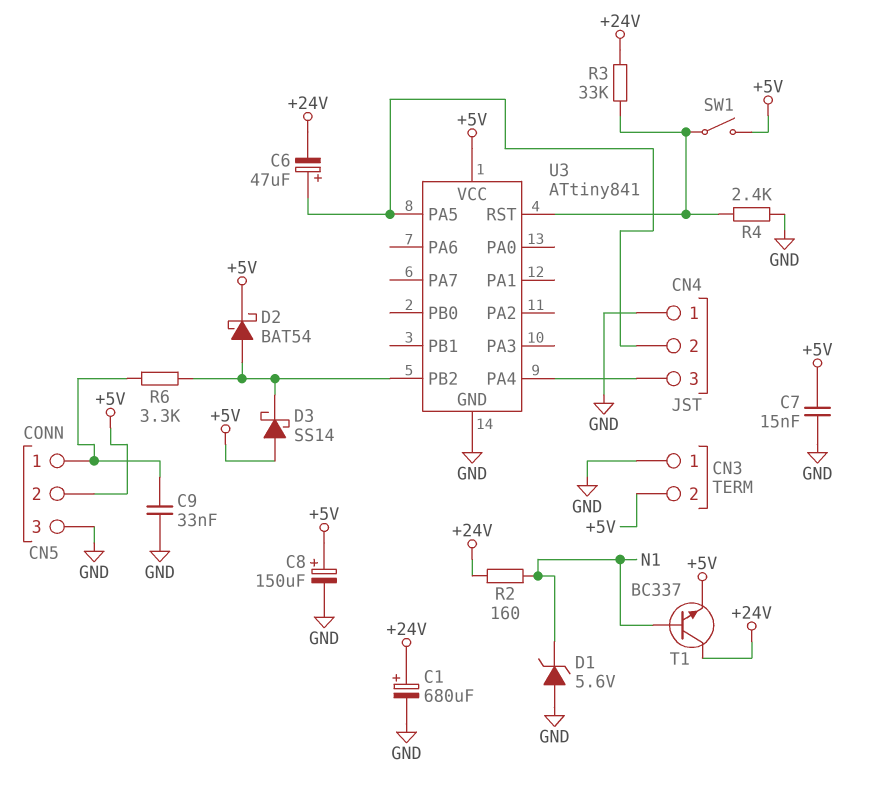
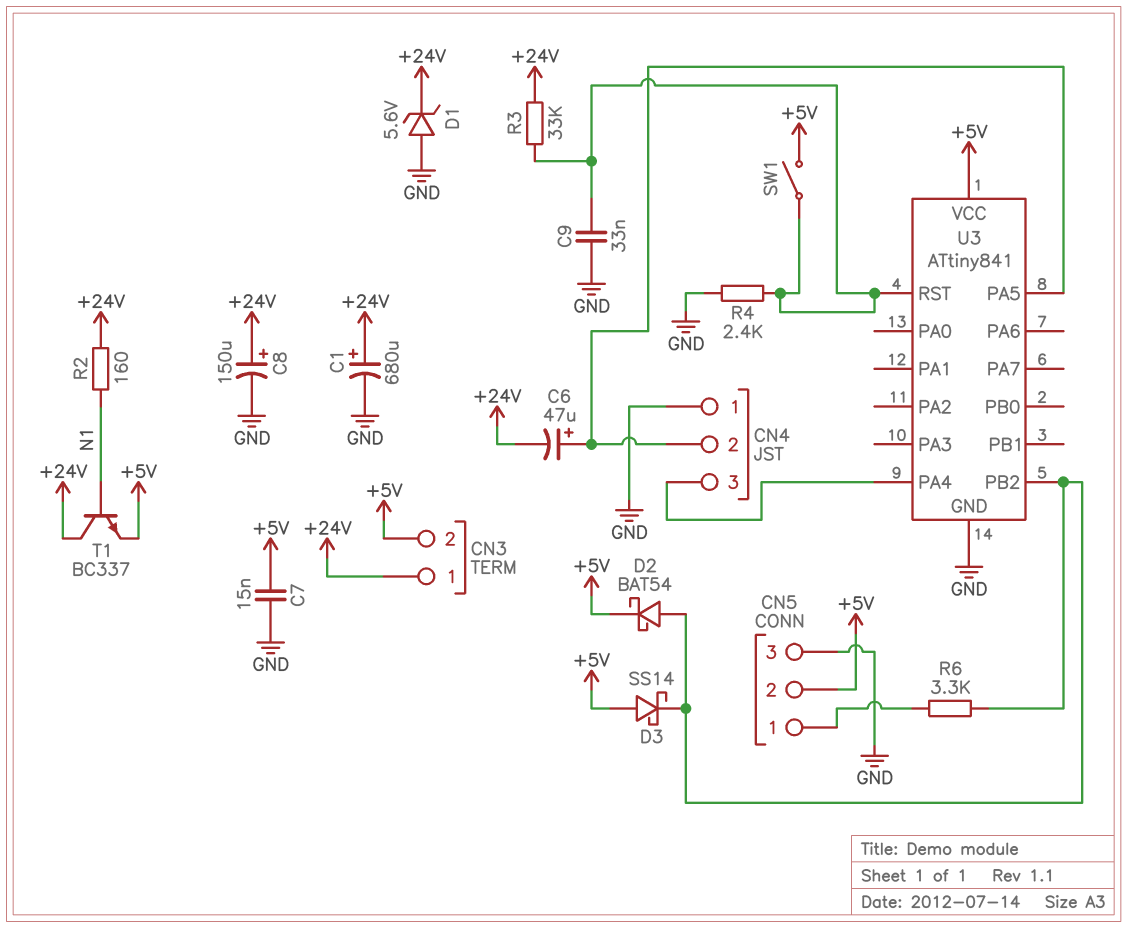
C8: 150uF (plus +5V, minus GND) -> 150uF (plus +24V, minus GND)
C9: 33nF (CN5/1, GND) -> 33nF (GND, U3/RST)
CN3 pin 1: GND -> +24V
D1: zener 5.6V (A GND, K N1) -> zener 5.6V (A GND, K +24V)

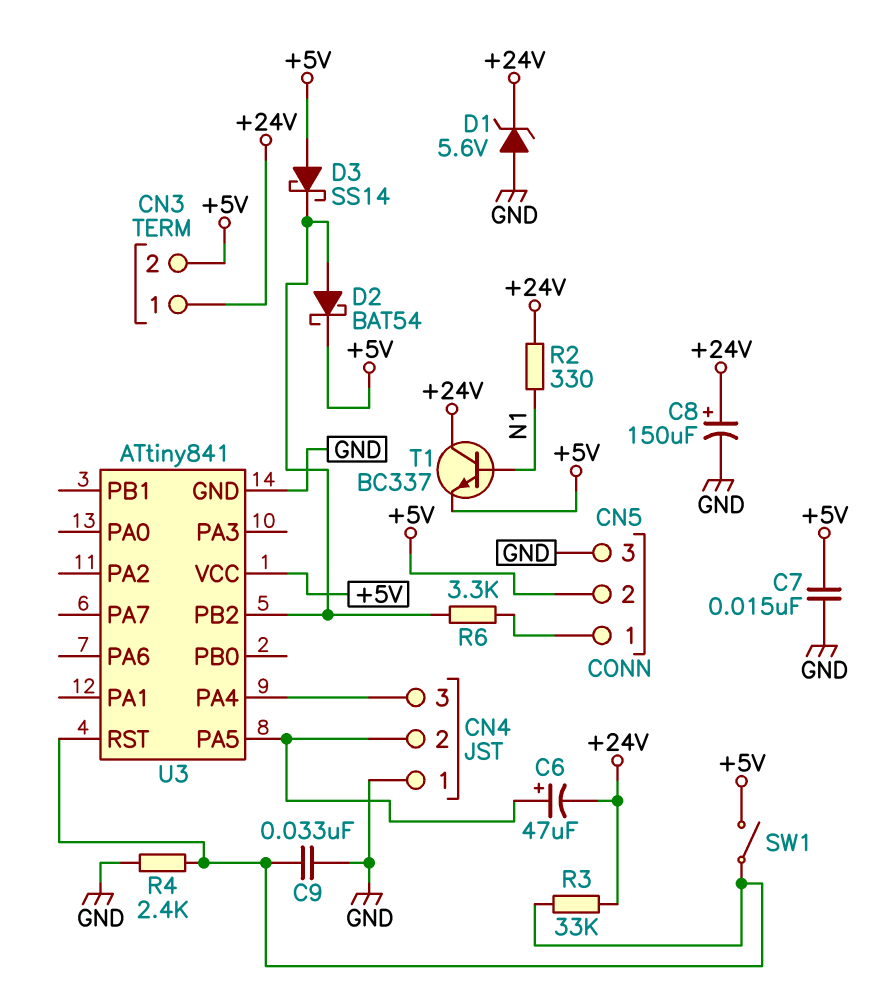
C1: 680uF (plus +24V, minus GND) -> none
R2: 160 (+24V, N1) -> 330 (+24V, N1)

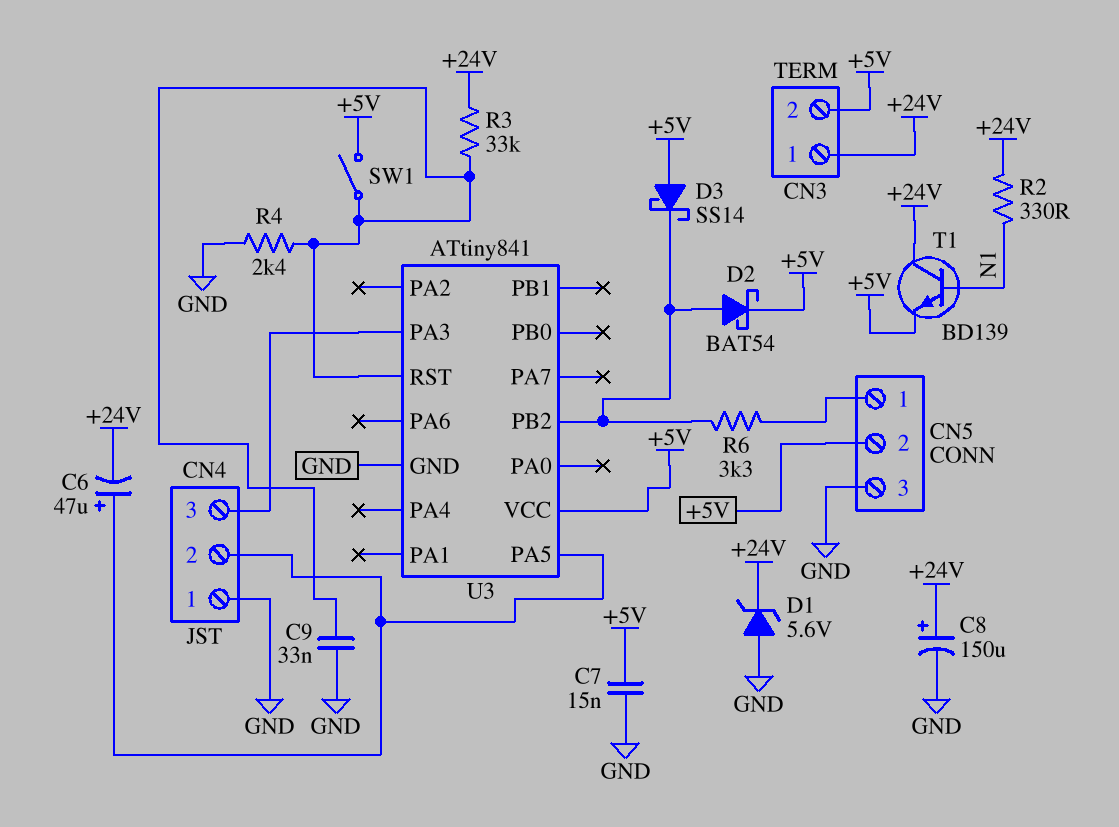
T1: NPN BC337 (B N1, C +24V, E +5V) -> NPN BD139 (B N1, C +24V, E +5V)
U3 pin PA3: none -> CN4/3
U3 pin PA4: CN4/3 -> none

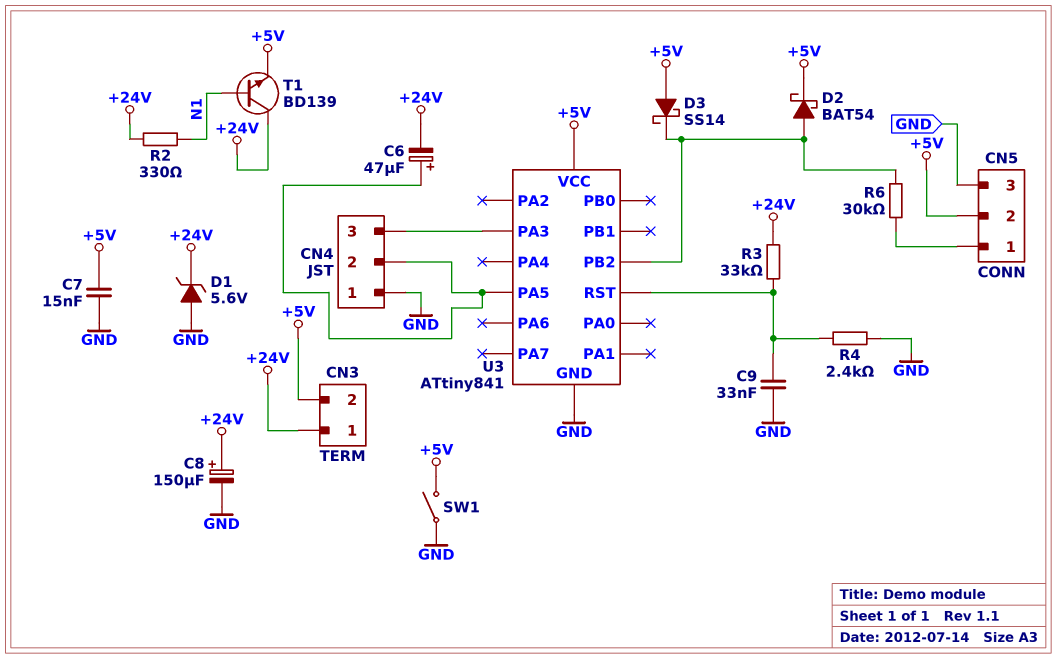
R6: 3.3k (CN5/1, U3/PB2) -> 30k (CN5/1, U3/PB2)
SW1: switch (+5V, U3/RST) -> switch (+5V, GND)

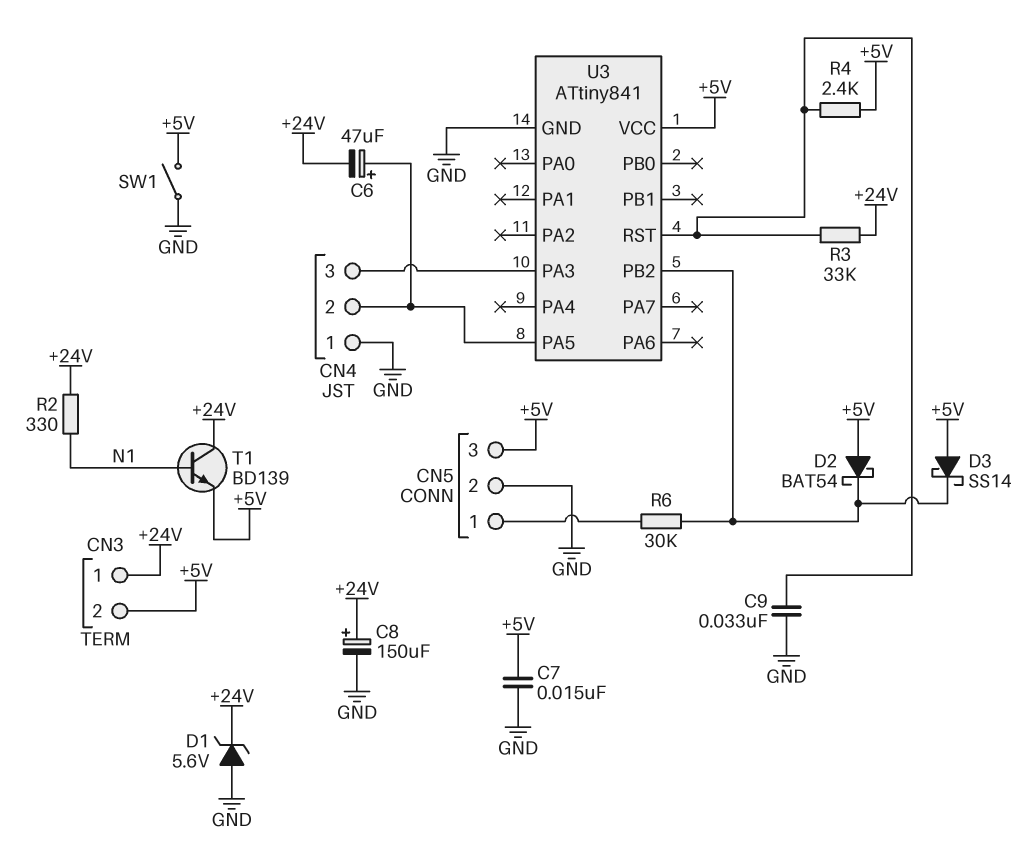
CN5 pin 2: +5V -> GND
CN5 pin 3: GND -> +5V
D2: schottky BAT54 (A U3/PB2, K +5V) -> schottky BAT54 (A +5V, K U3/PB2)
R4: 2.4k (GND, U3/RST) -> 2.4k (+5V, U3/RST)

